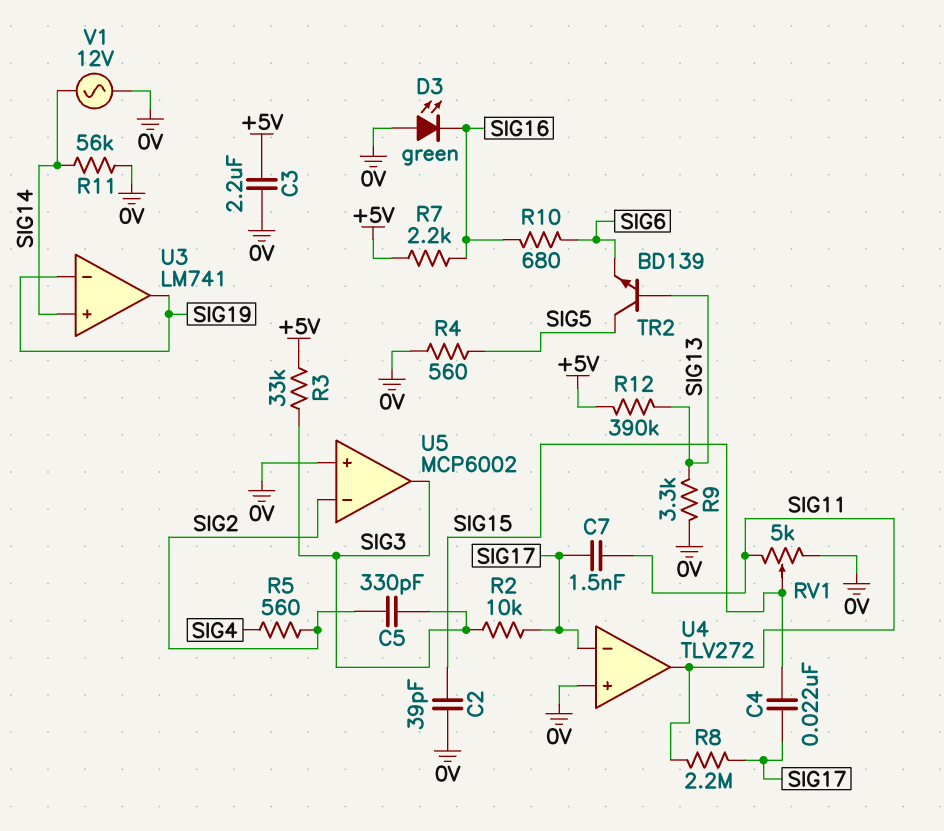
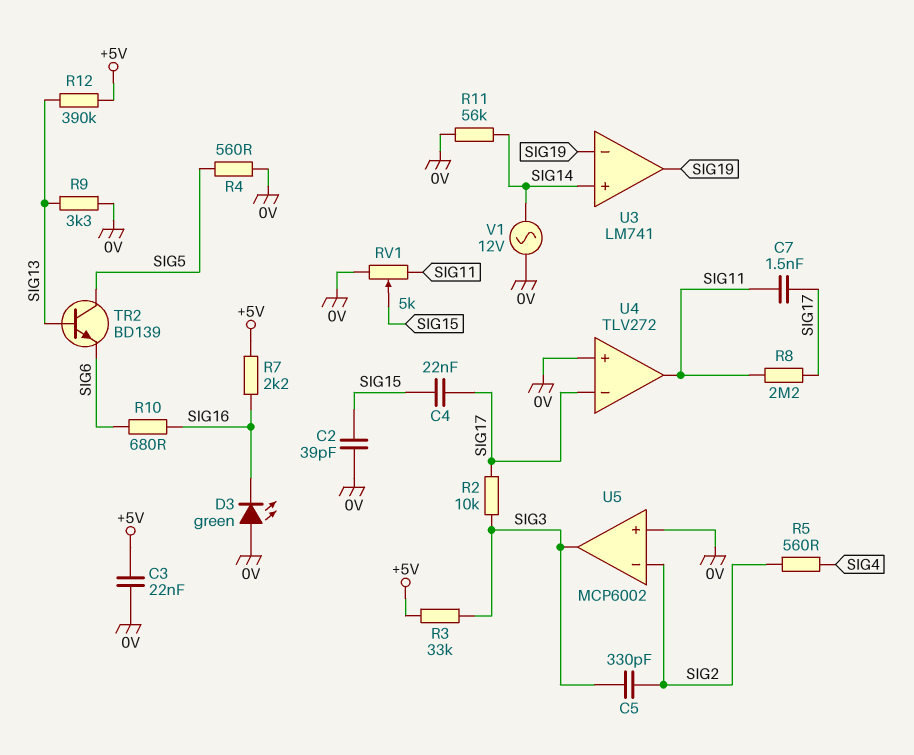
C3: 2.2uF (+5V, 0V) -> 22nF (+5V, 0V)

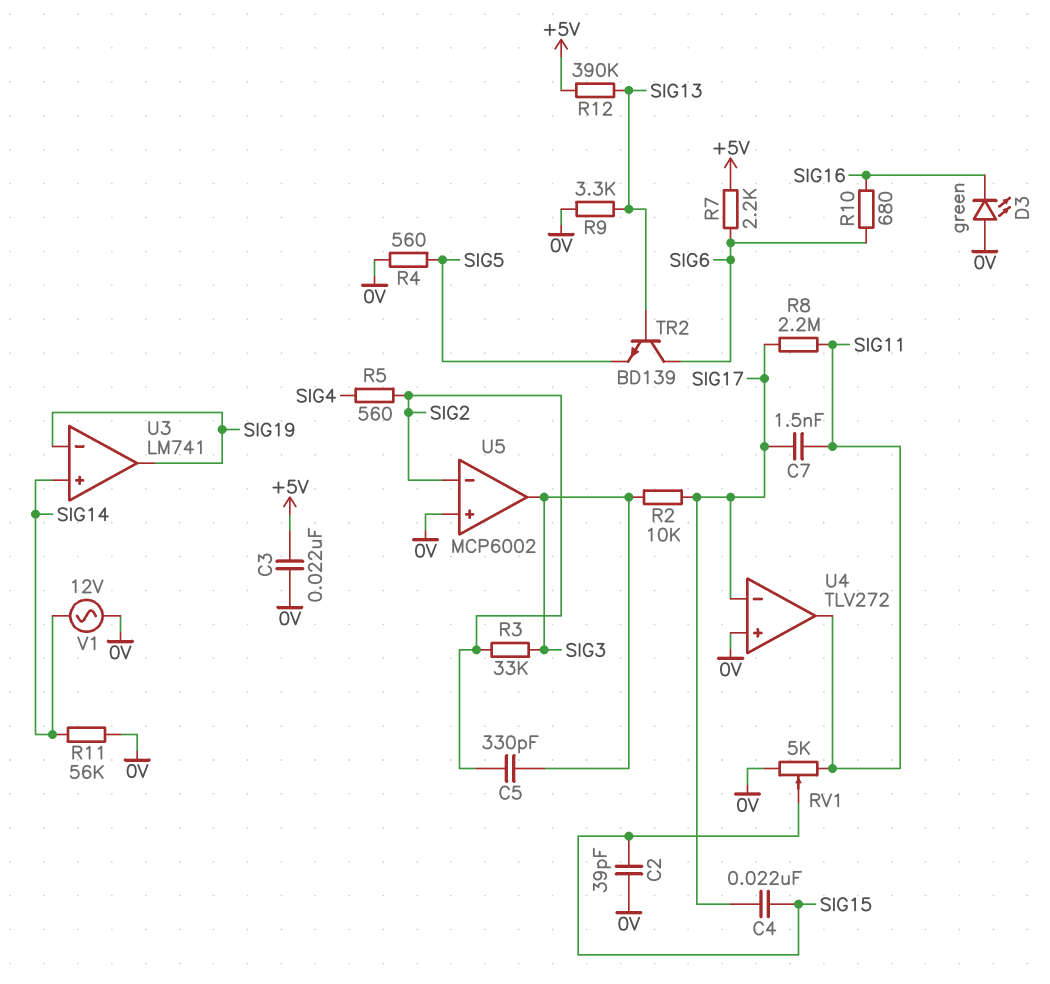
R3: 33k (+5V, SIG3) -> 33k (SIG2, SIG3)
R7: 2.2k (+5V, SIG16) -> 2.2k (+5V, SIG6)
TR2: NPN BD139 (B SIG13, C SIG5, E SIG6) -> NPN BD139 (B SIG13, C SIG6, E SIG5)

